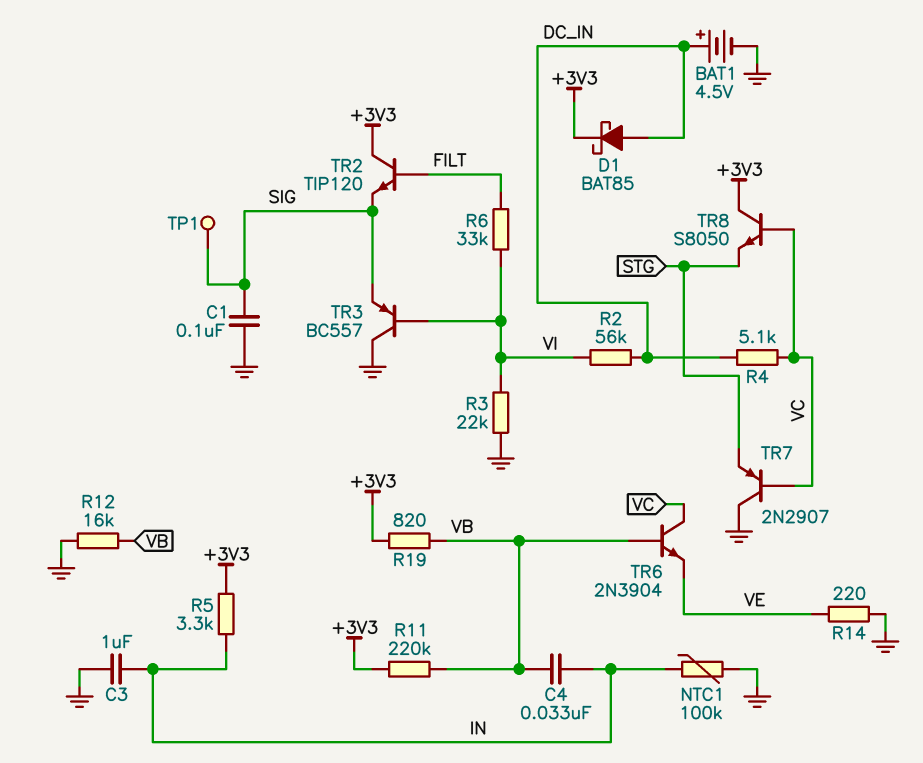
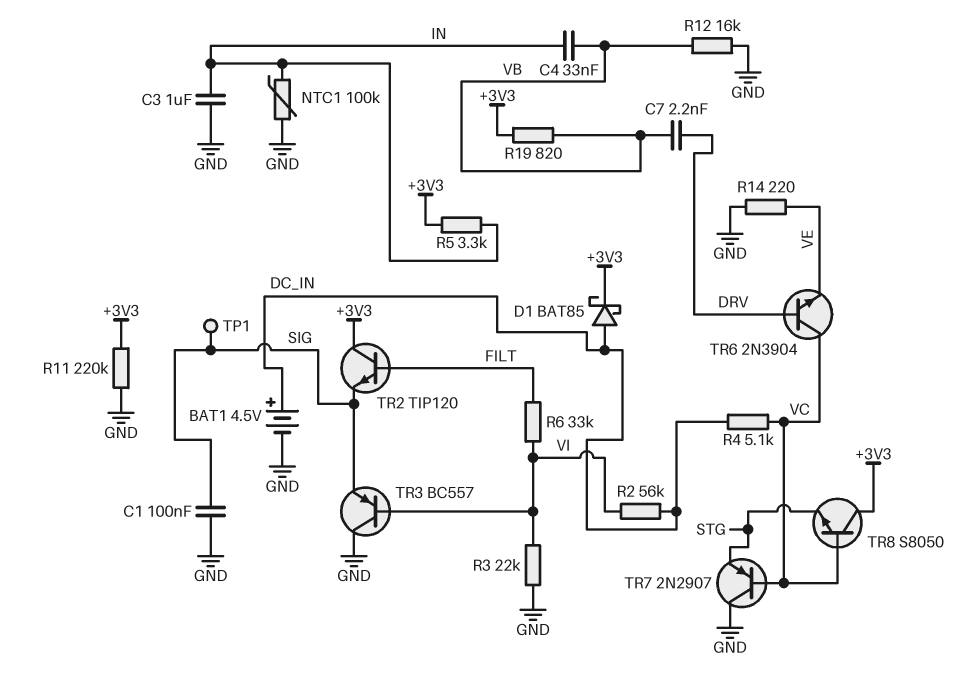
C7: none -> 2.2nF (DRV, VB)
R11: 220k (+3V3, VB) -> 220k (+3V3, GND)
TR6: NPN 2N3904 (B VB, C VC, E VE) -> NPN 2N3904 (B DRV, C VC, E VE)

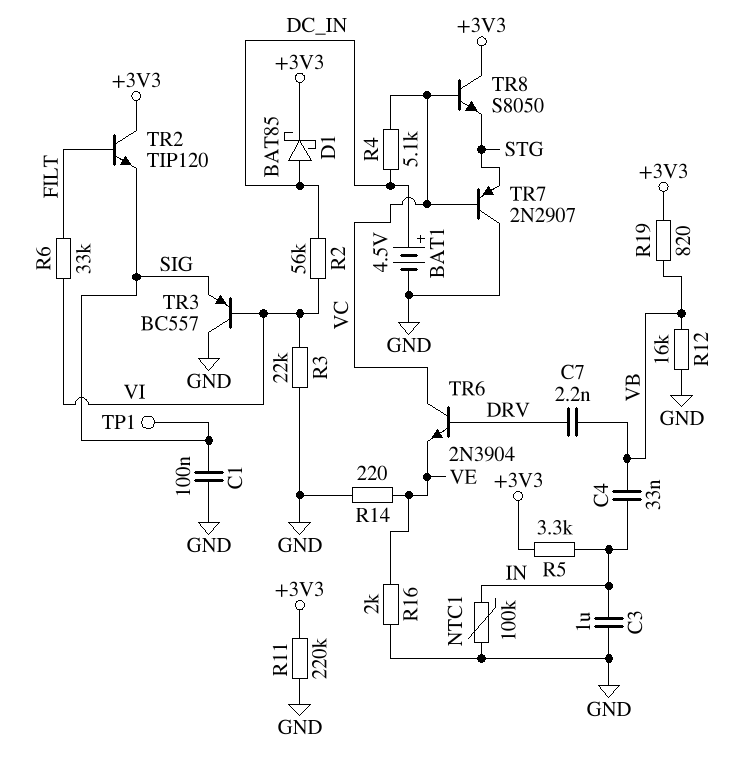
R16: none -> 2k (GND, VE)

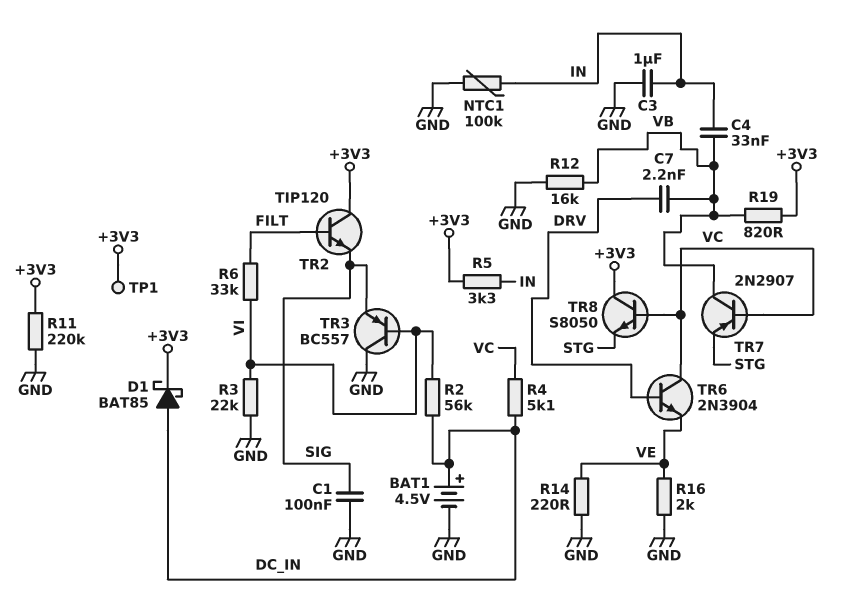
TP1: test point (SIG) -> test point (+3V3)
TR7: PNP 2N2907 (B VC, C GND, E STG) -> PNP 2N2907 (B VC, C VB, E STG)

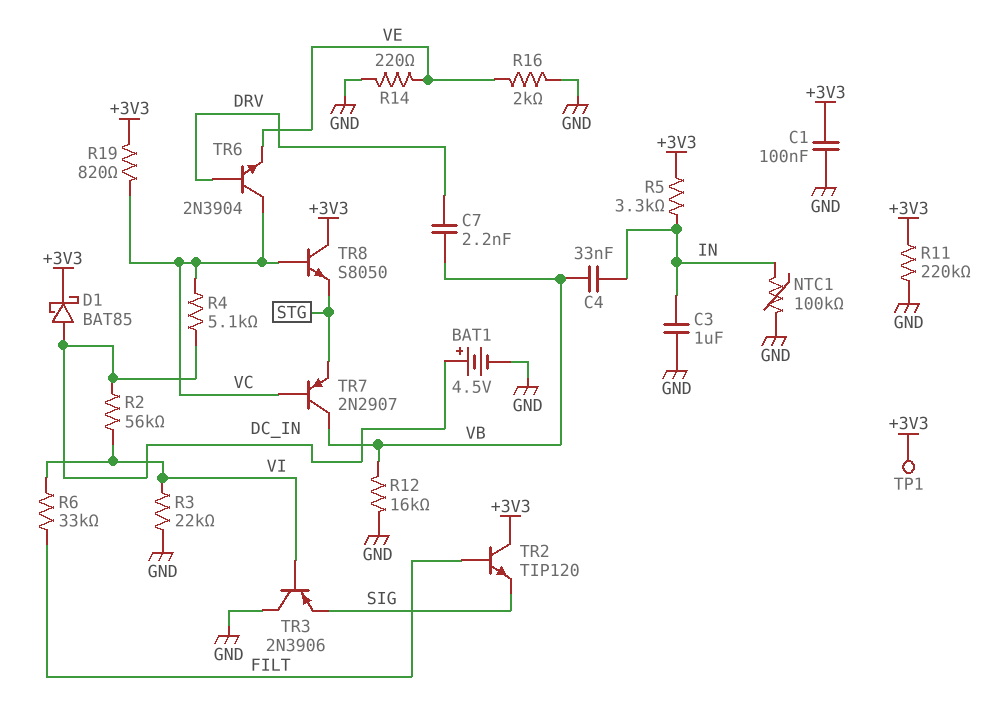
C1: 100nF (GND, SIG) -> 100nF (+3V3, GND)
R19: 820 (+3V3, VB) -> 820 (+3V3, VC)
TR3: PNP BC557 (B VI, C GND, E SIG) -> PNP 2N3906 (B VI, C GND, E SIG)

